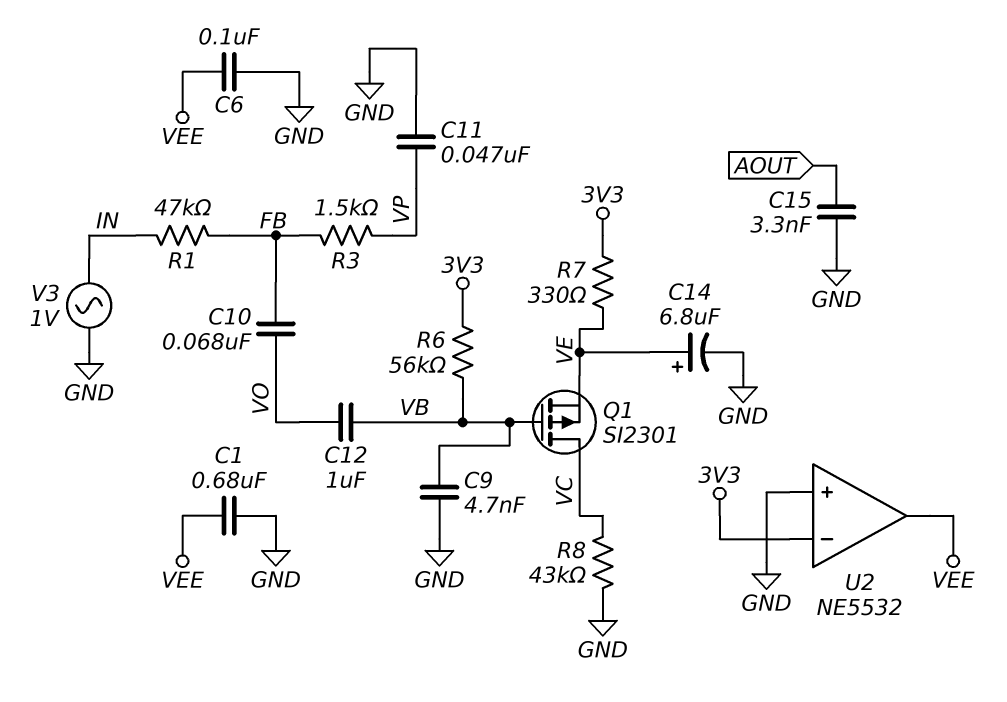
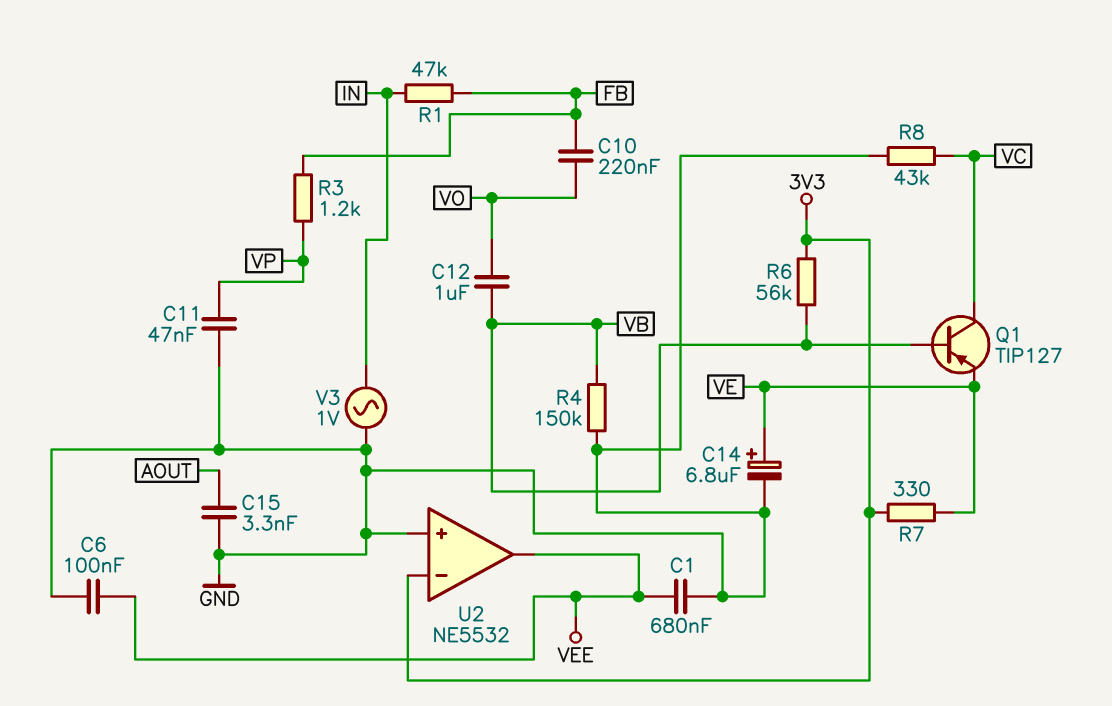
C9: 4.7nF (GND, VB) -> none
C10: 68nF (FB, VO) -> 220nF (FB, VO)
Q1: PMOS SI2301 (G VB, D VC, S VE) -> PNP TIP127 (B VB, C VC, E VE)
R3: 1.5k (FB, VP) -> 1.2k (FB, VP)
R4: none -> 150k (GND, VB)

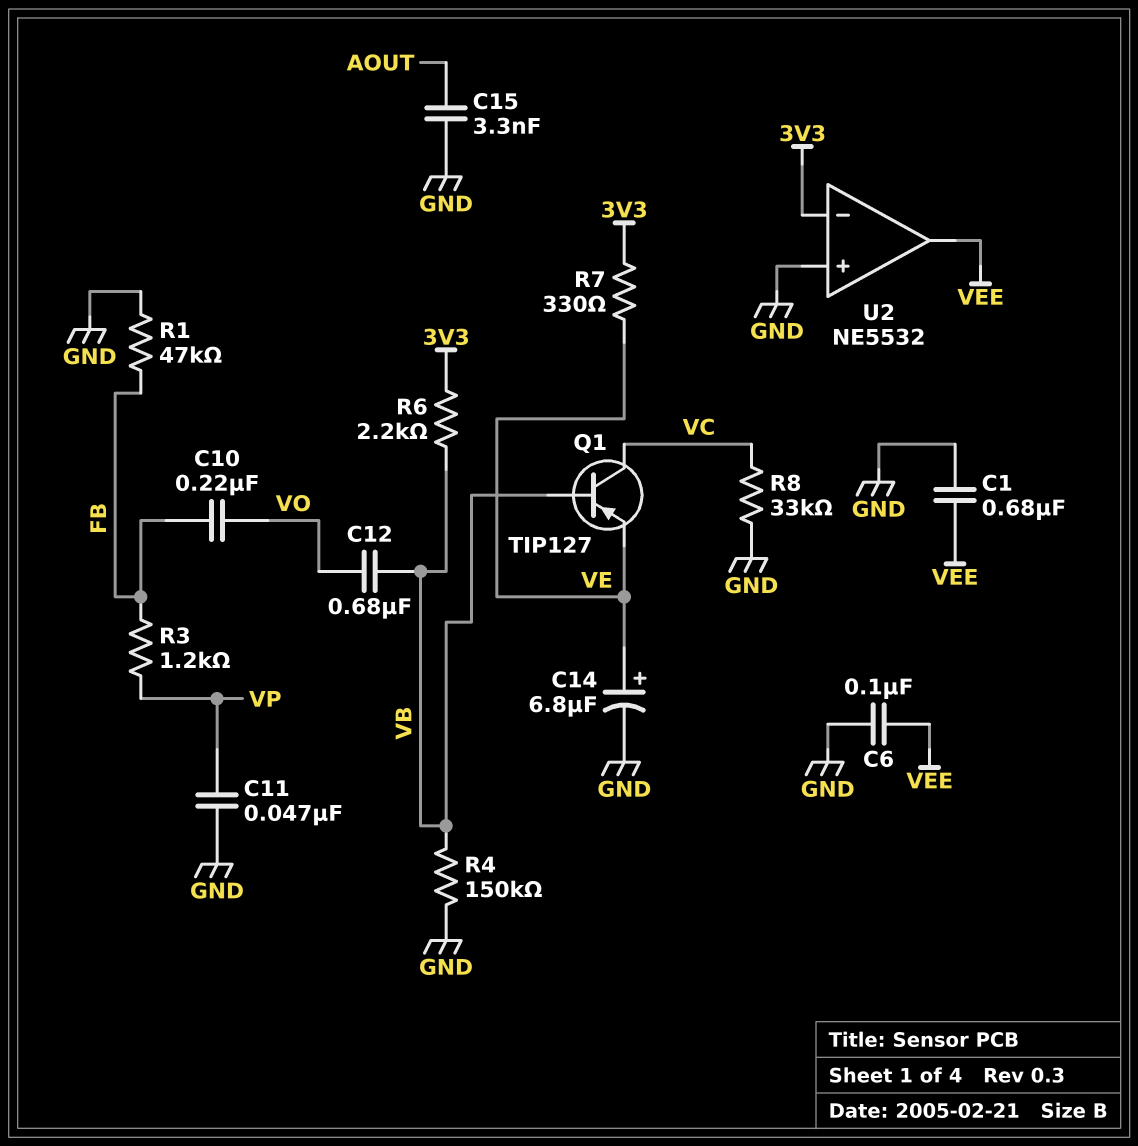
C12: 1uF (VB, VO) -> 680nF (VB, VO)
R1: 47k (FB, IN) -> 47k (FB, GND)
R6: 56k (3V3, VB) -> 2.2k (3V3, VB)
R8: 43k (GND, VC) -> 33k (GND, VC)
V3: AC 1V (GND, IN) -> none

